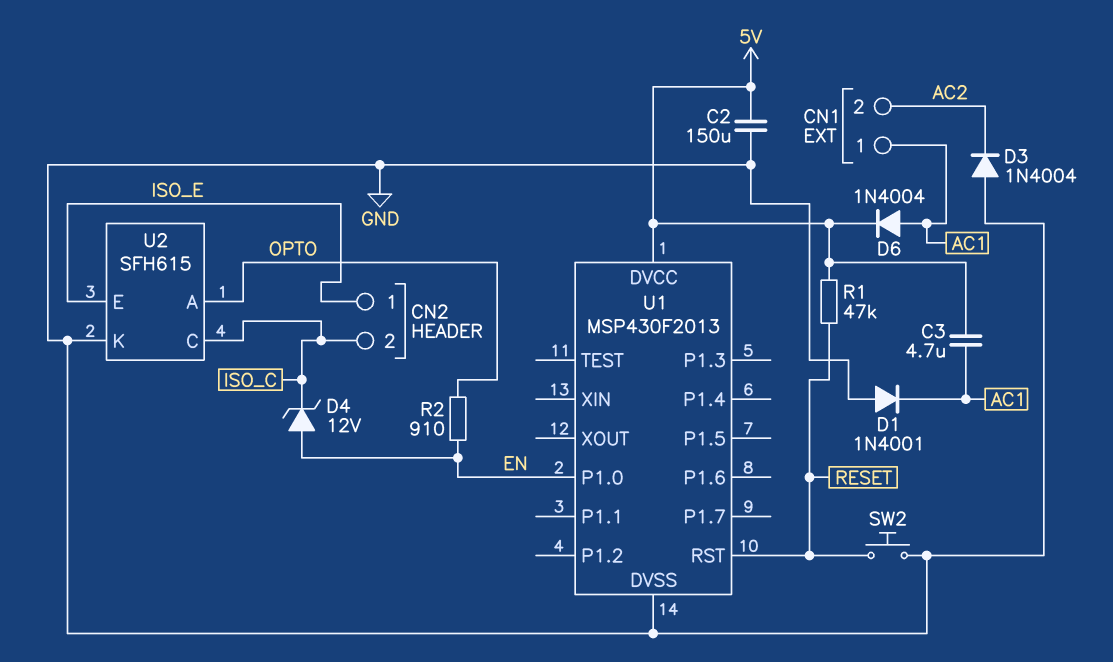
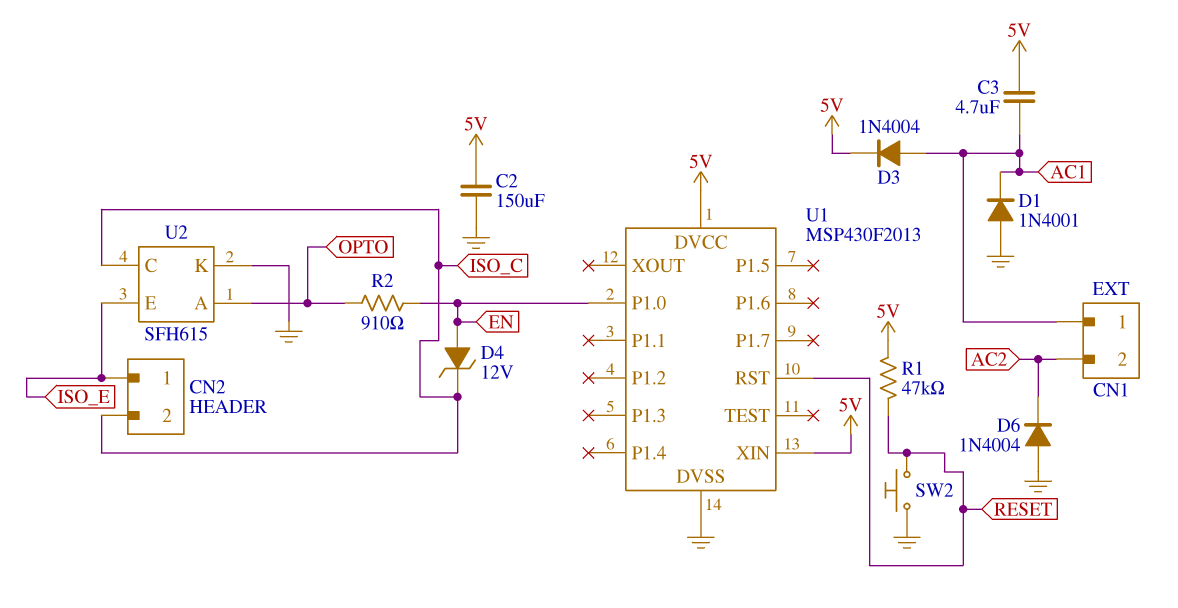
D3: diode 1N4004 (A GND, K AC2) -> diode 1N4004 (A AC1, K 5V)
D6: diode 1N4004 (A AC1, K 5V) -> diode 1N4004 (A GND, K AC2)
U1 pin XIN: none -> 5V

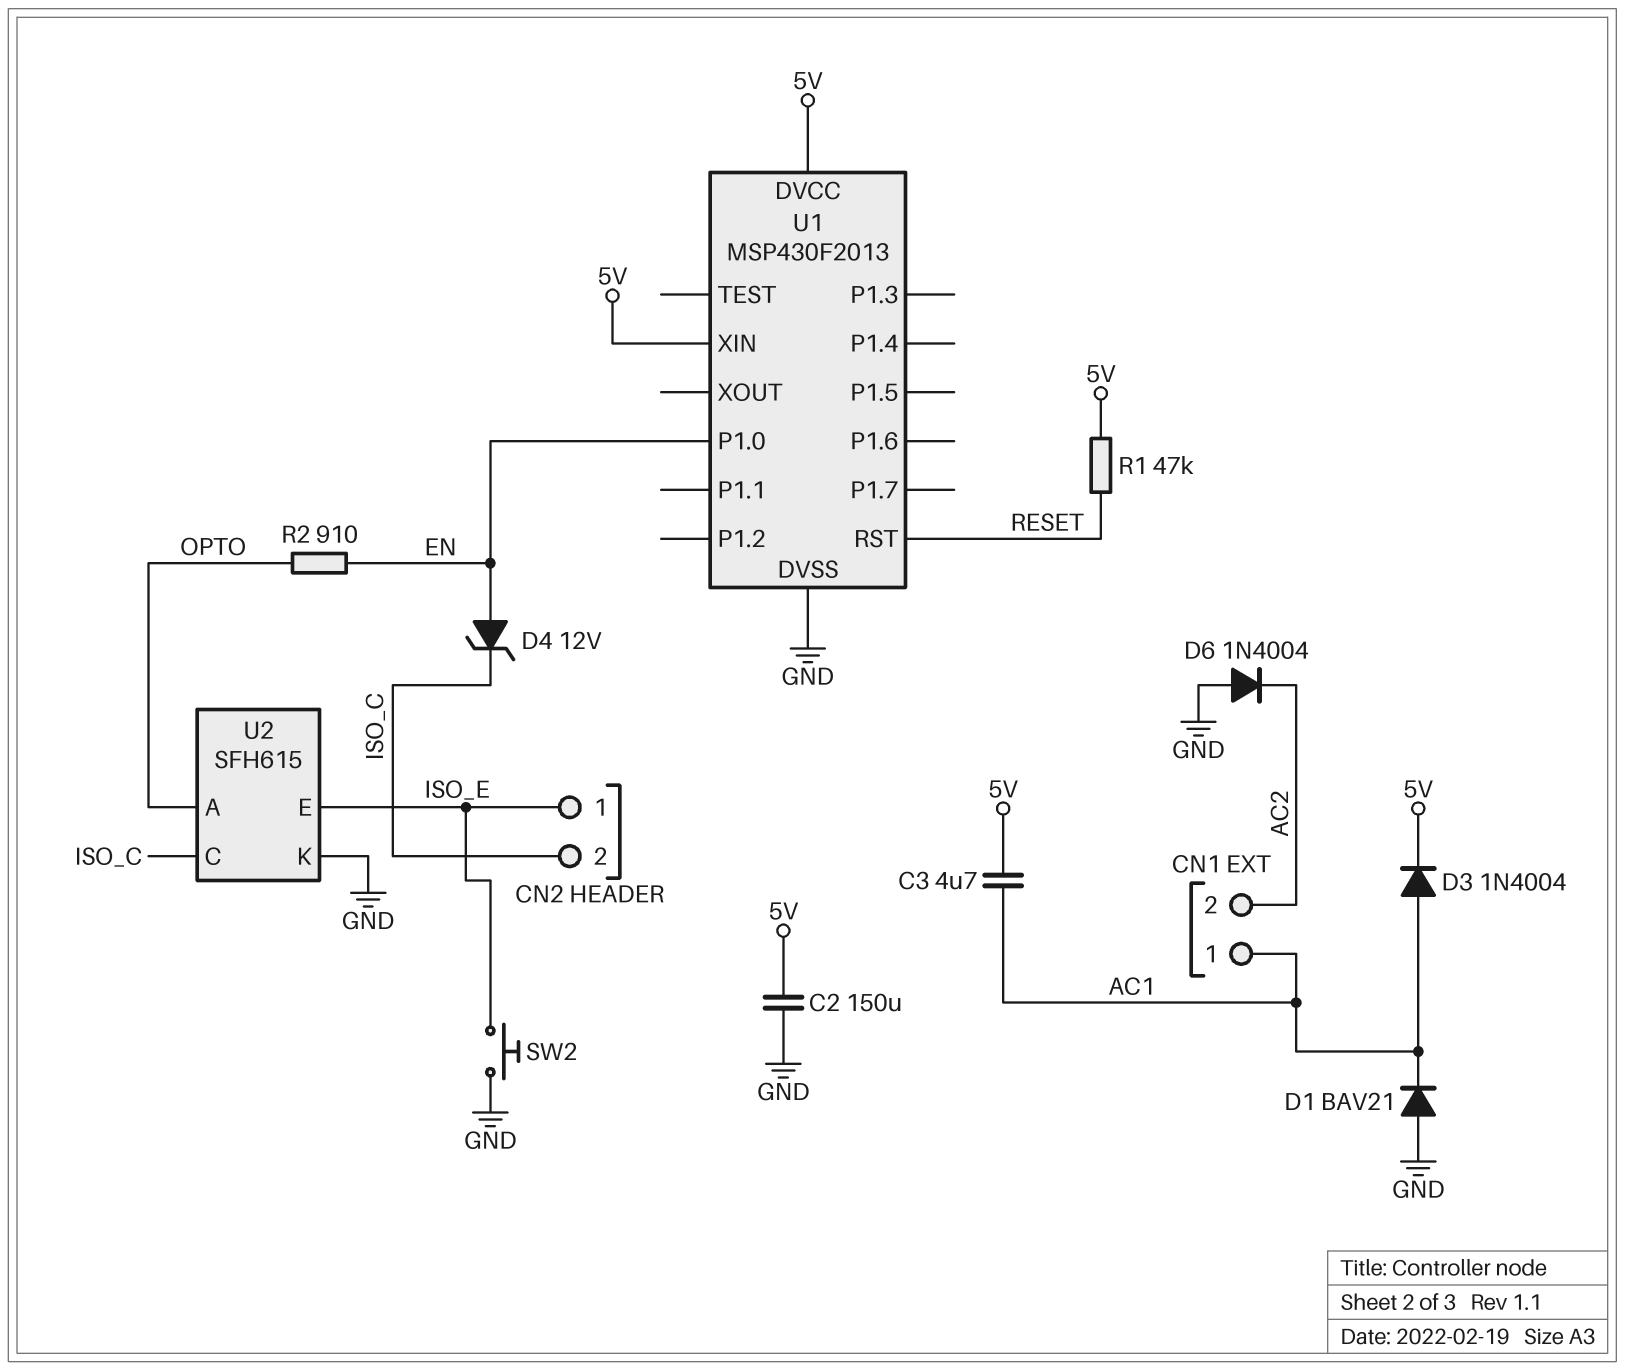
D1: diode 1N4001 (A GND, K AC1) -> diode BAV21 (A GND, K AC1)
SW2: button (GND, RESET) -> button (GND, ISO_E)

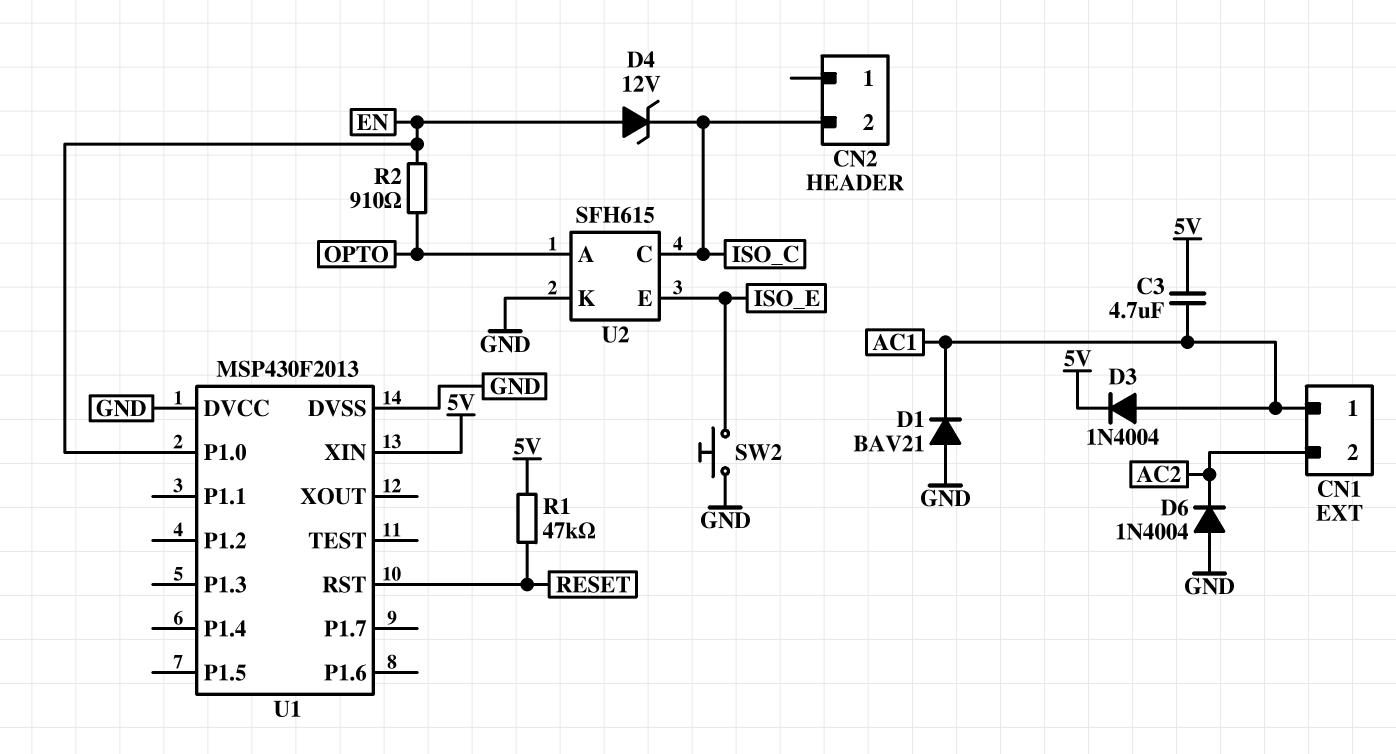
C2: 150uF (5V, GND) -> none
CN2 pin 1: ISO_E -> none
U1 pin DVCC: 5V -> GND

